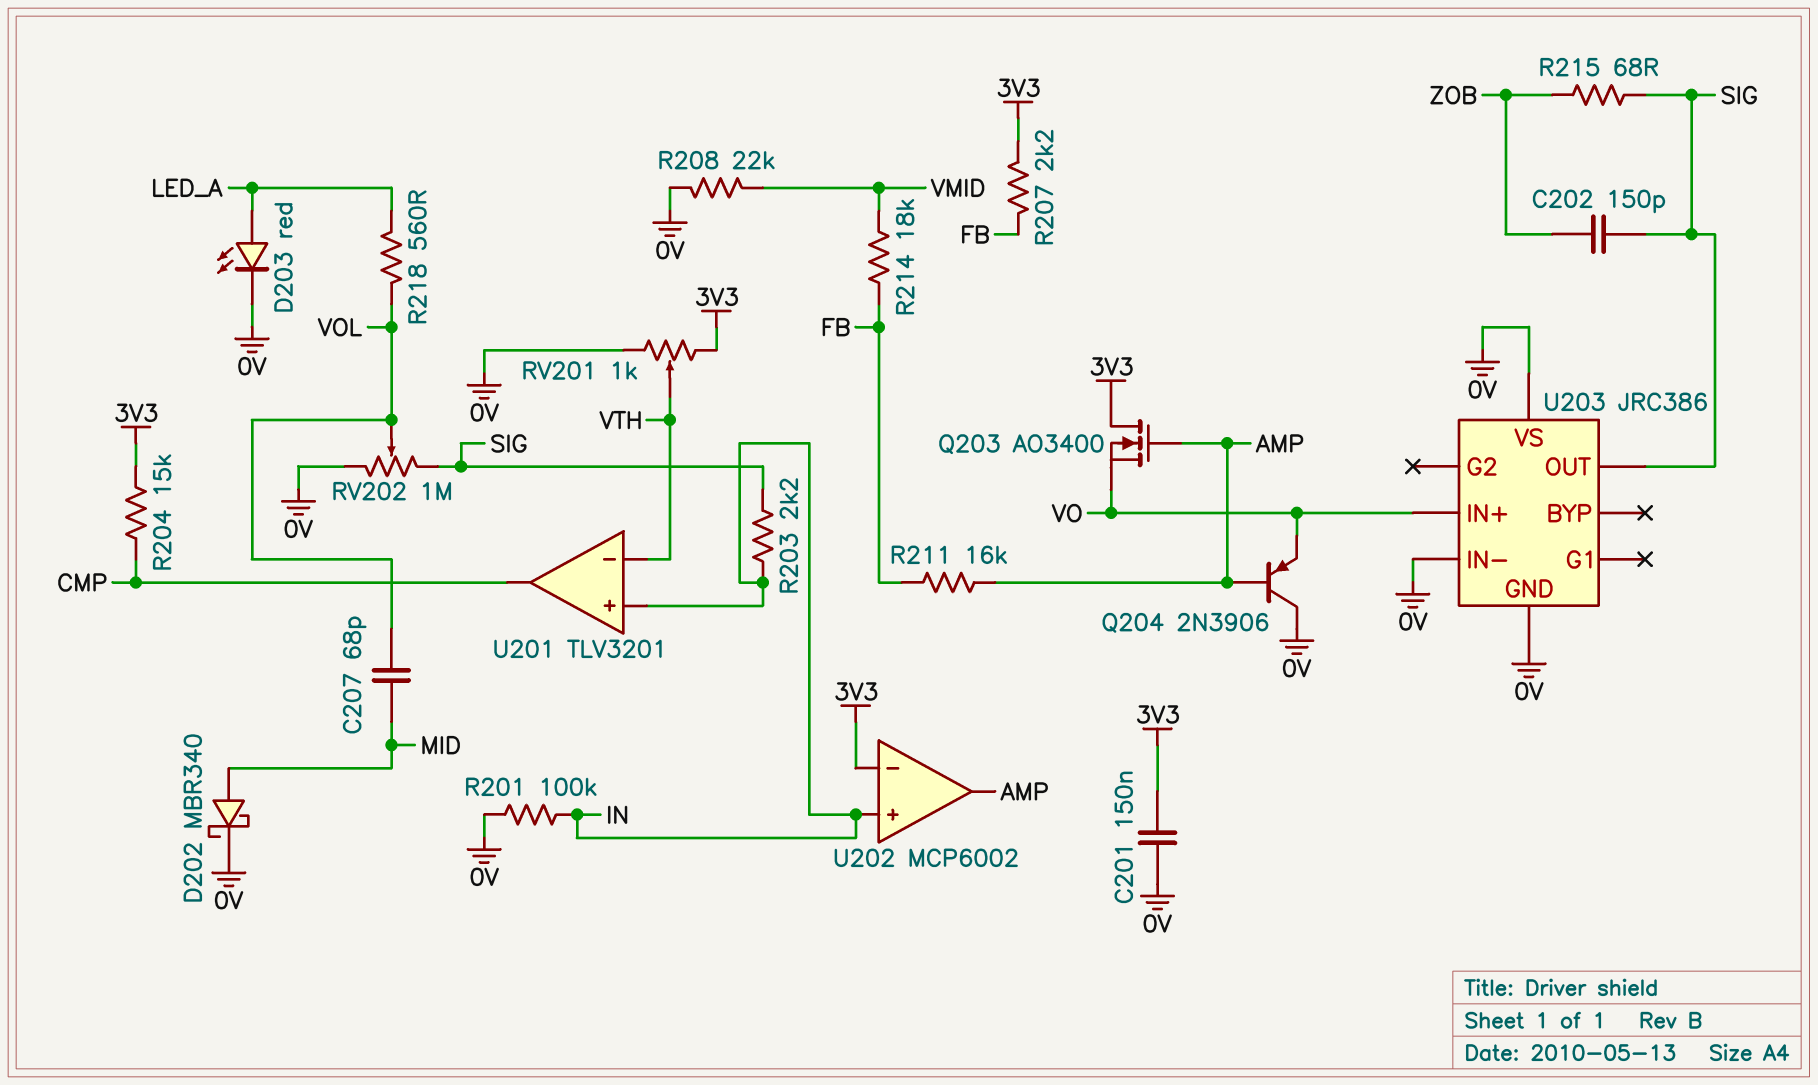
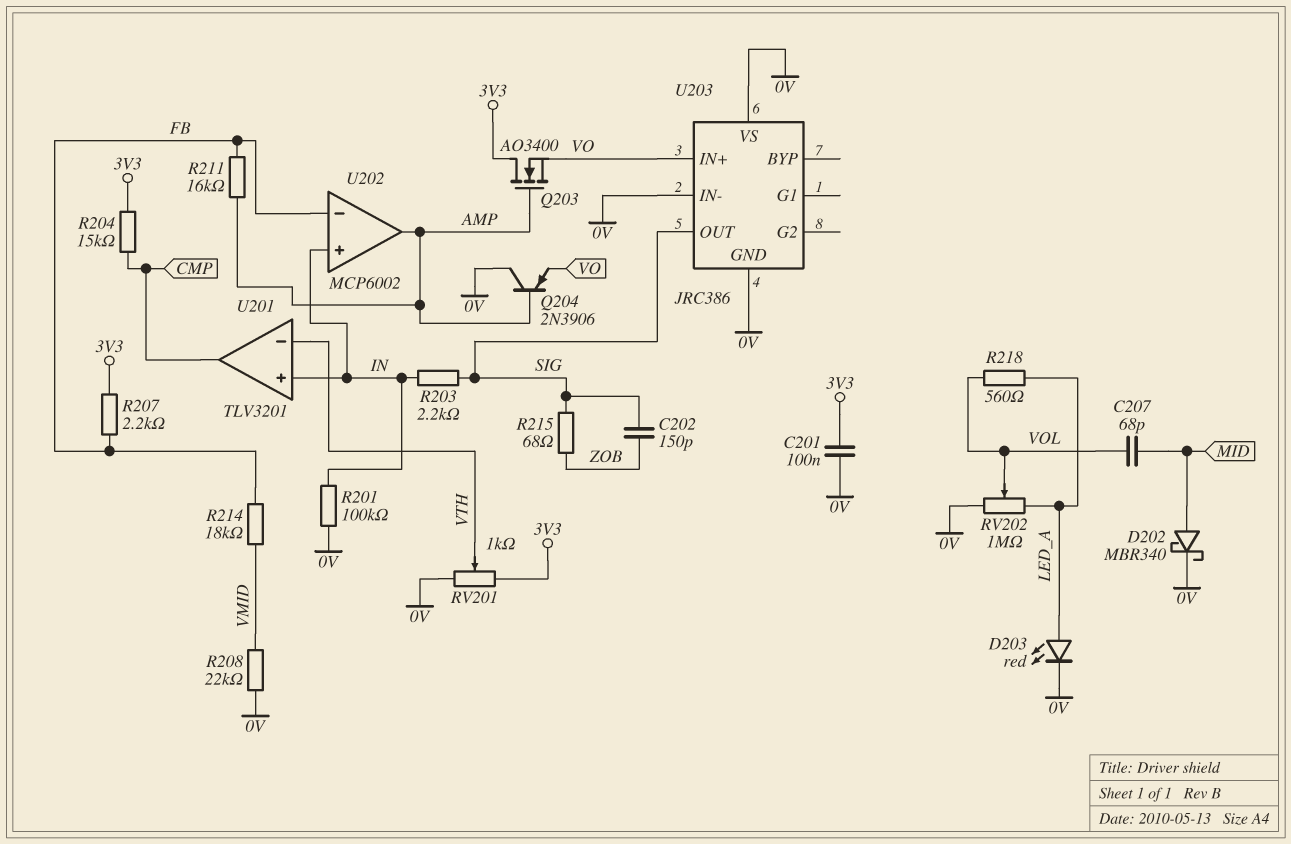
C201: 150nF (0V, 3V3) -> 100nF (0V, 3V3)
RV202: 1M (0V, SIG, wiper VOL) -> 1M (0V, LED_A, wiper VOL)
U202 pin in-: 3V3 -> FB

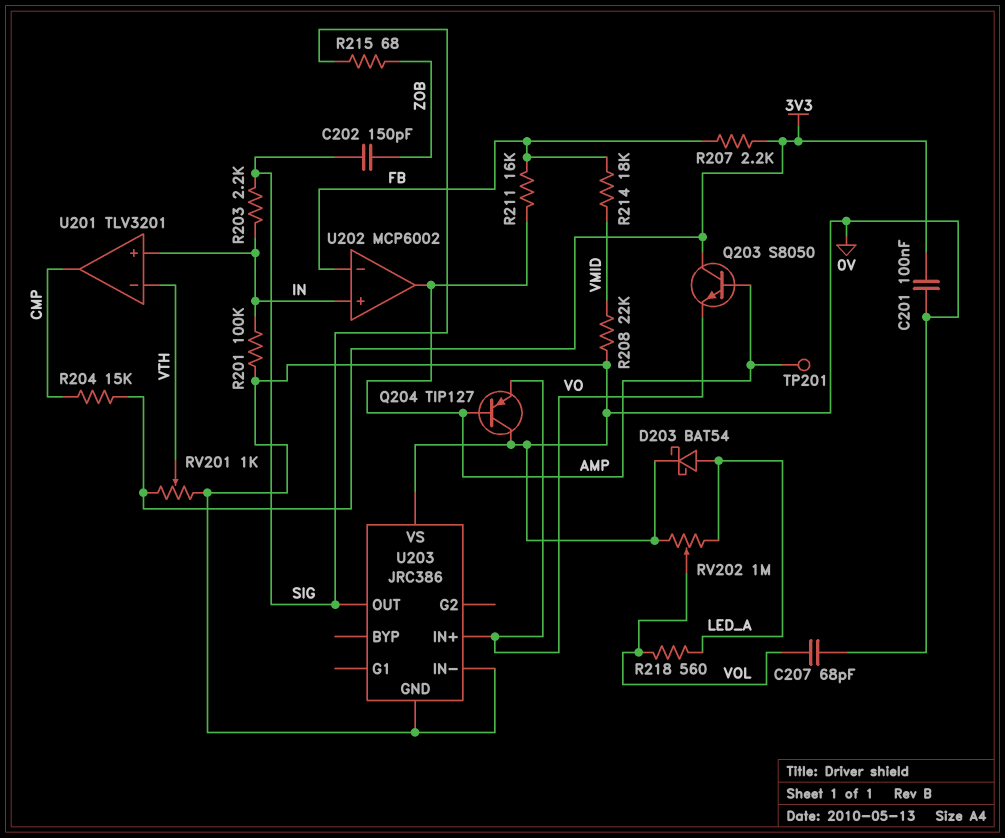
C207: 68pF (MID, VOL) -> 68pF (0V, VOL)
D202: schottky MBR340 (A MID, K 0V) -> none
D203: LED red (A LED_A, K 0V) -> schottky BAT54 (A LED_A, K 0V)
Q203: NMOS AO3400 (G AMP, D 3V3, S VO) -> NPN S8050 (B AMP, C 3V3, E VO)
Q204: PNP 2N3906 (B AMP, C 0V, E VO) -> PNP TIP127 (B AMP, C 0V, E VO)
TP201: none -> test point (AMP)

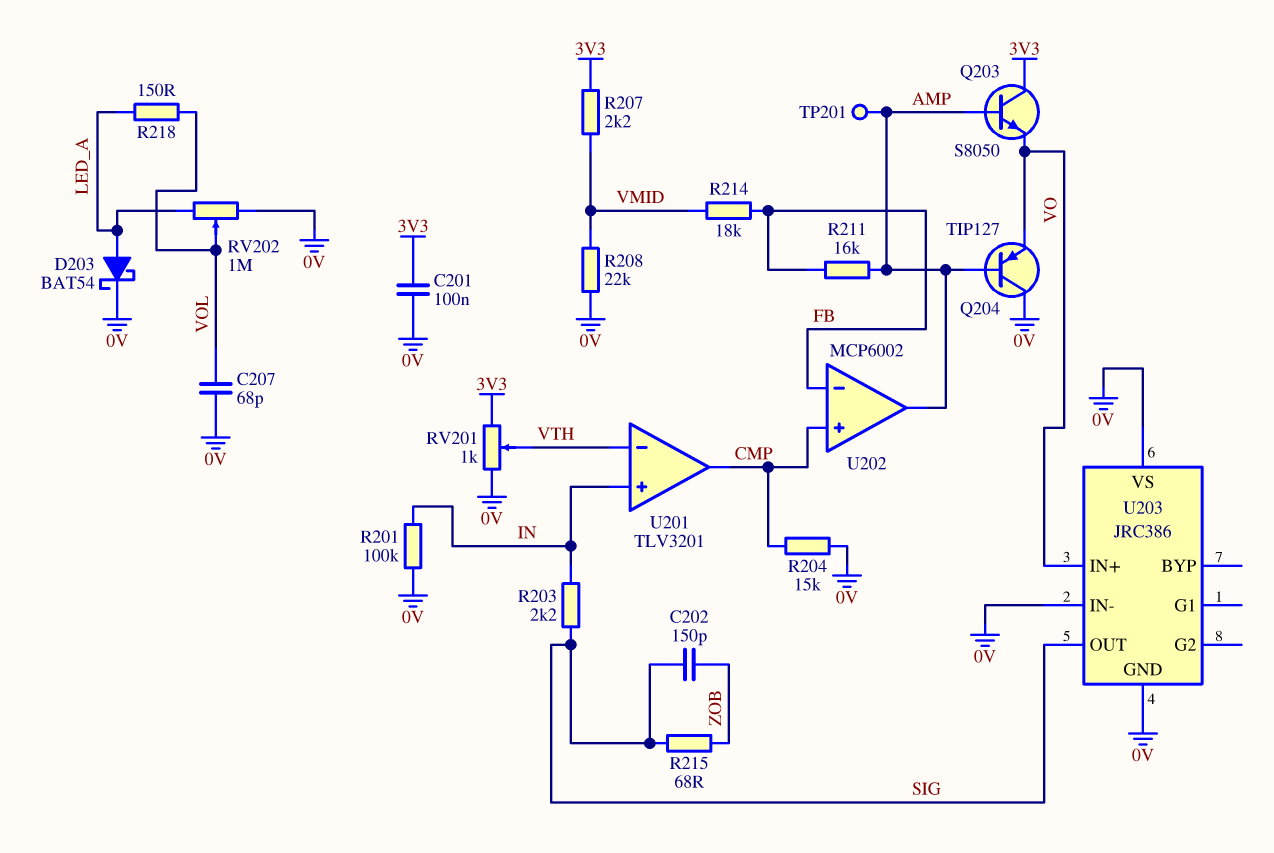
R204: 15k (3V3, CMP) -> 15k (0V, CMP)
R207: 2.2k (3V3, FB) -> 2.2k (3V3, VMID)
R218: 560 (LED_A, VOL) -> 150 (LED_A, VOL)
U202 pin in+: IN -> CMP

